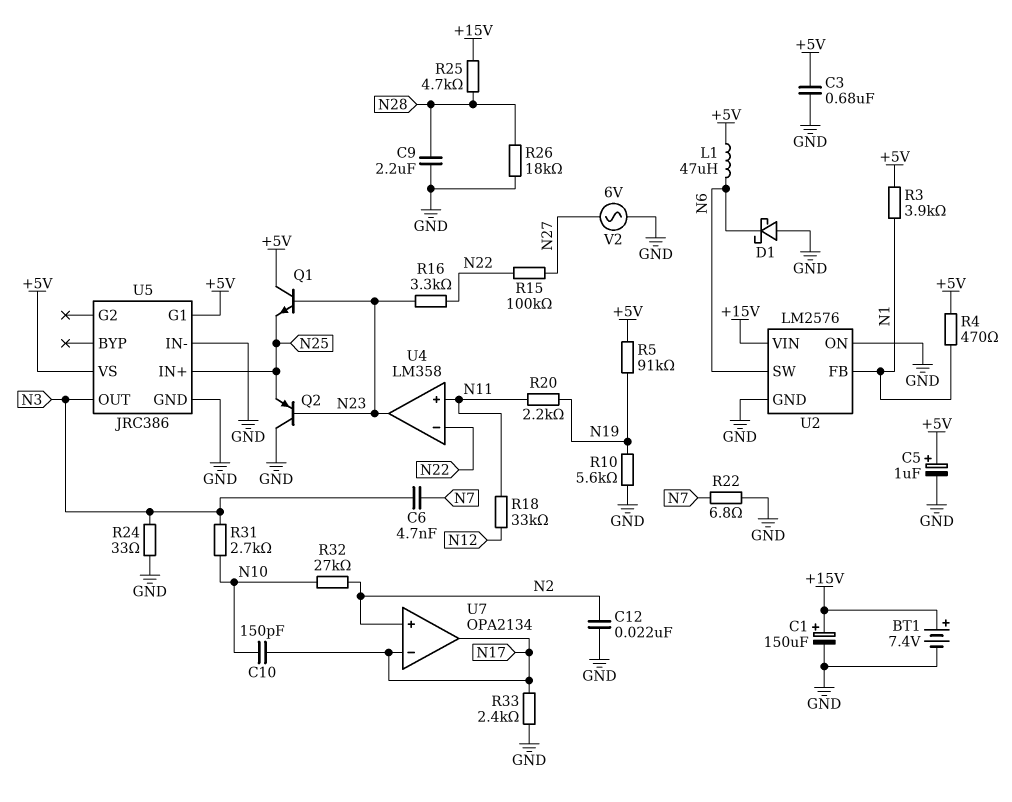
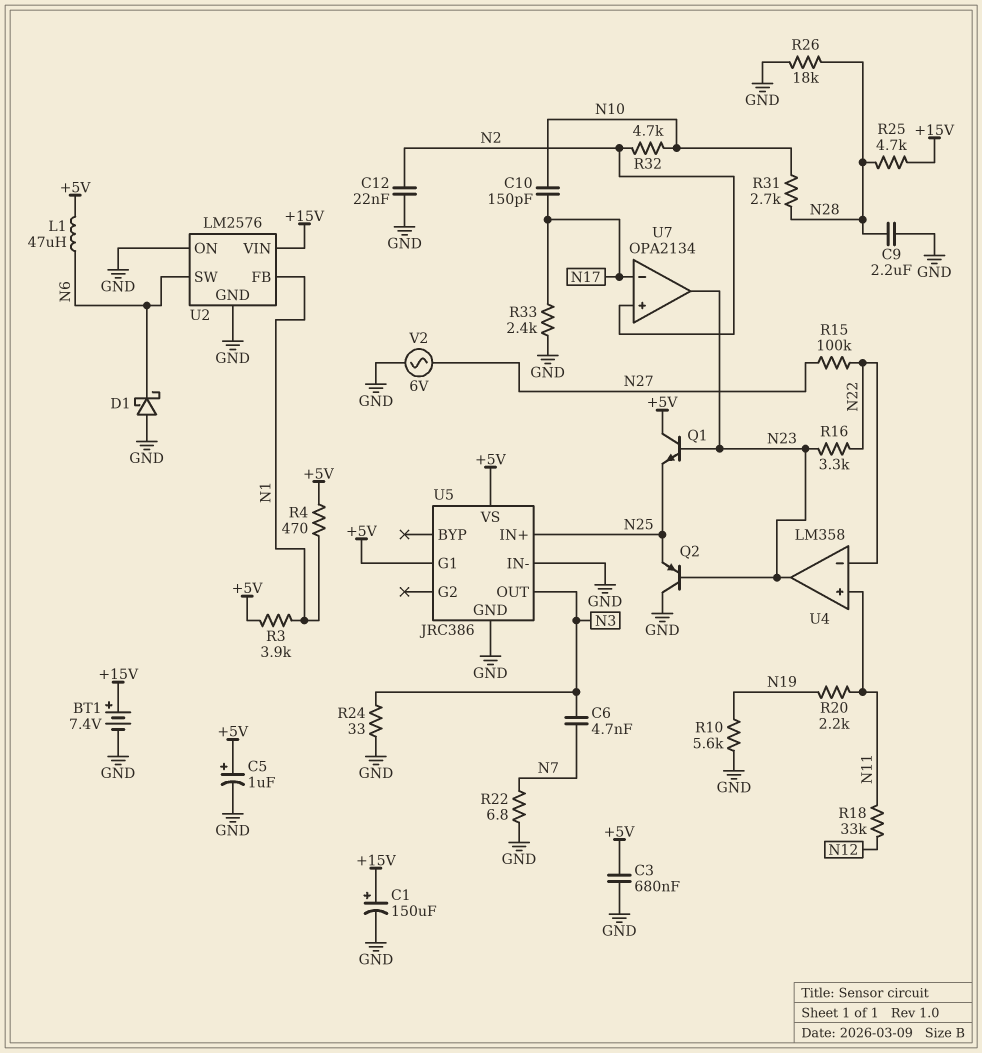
R5: 91k (+5V, N19) -> none
R31: 2.7k (N3, N10) -> 2.7k (N10, N28)
R32: 27k (N2, N10) -> 4.7k (N2, N10)
U7 pin out: N17 -> N23

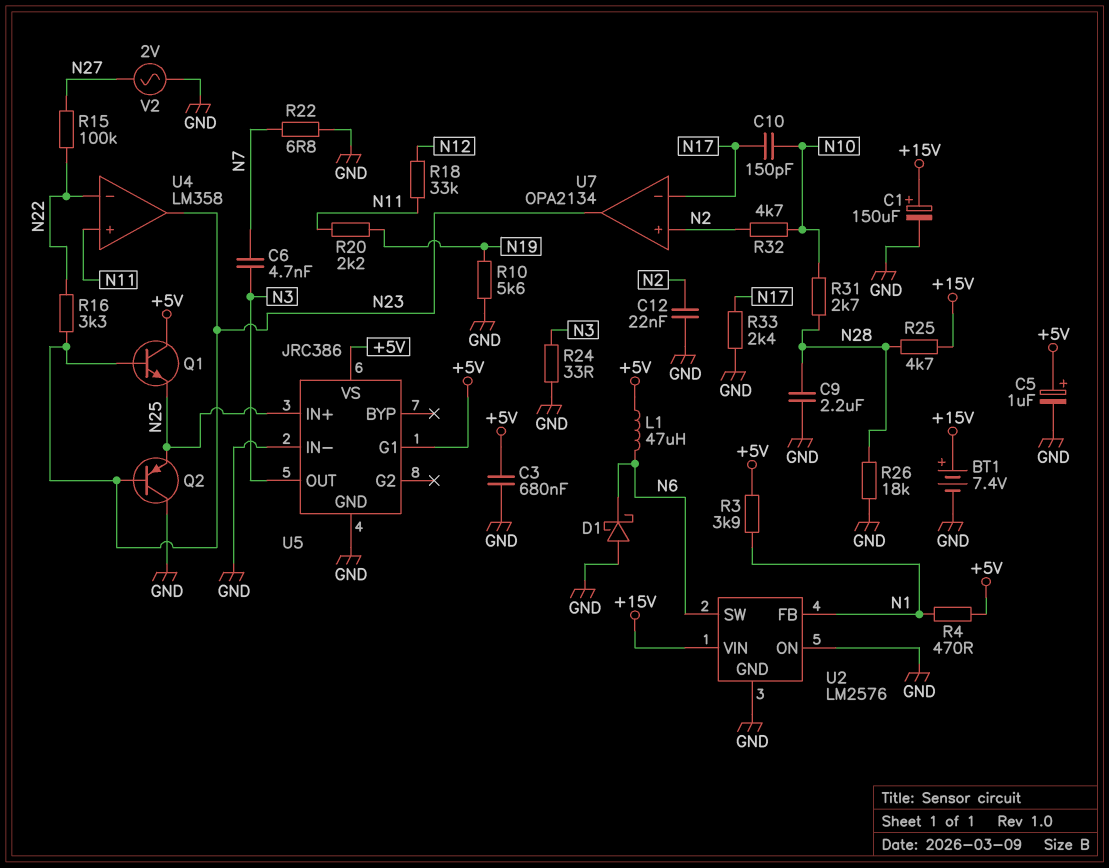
V2: AC 6V (GND, N27) -> AC 2V (GND, N27)

